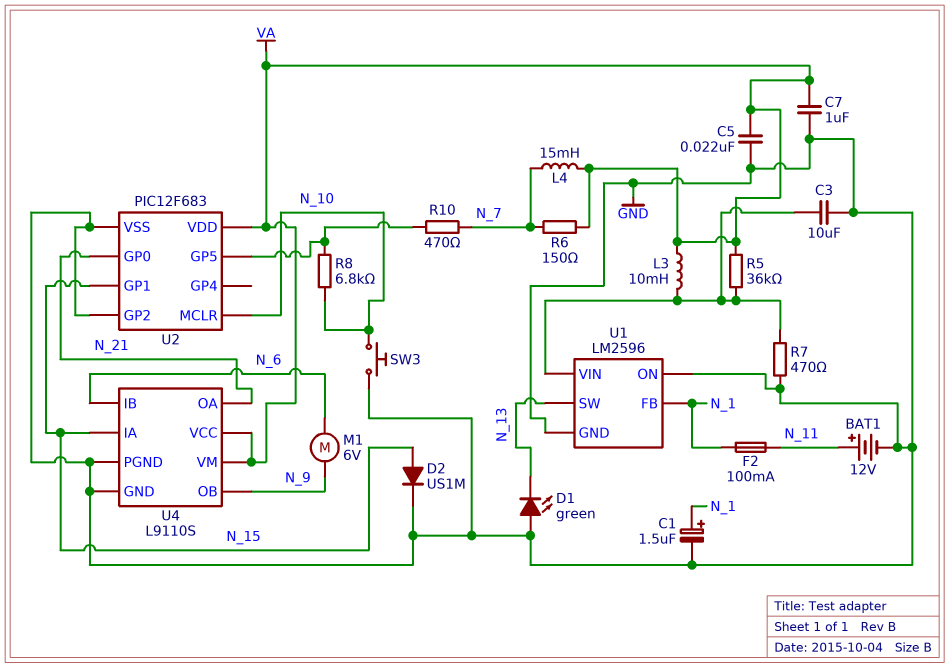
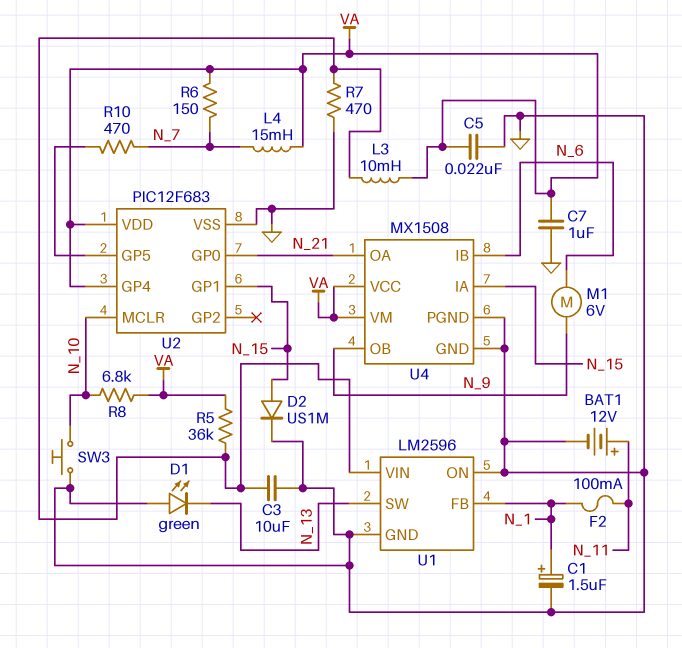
R8: 6.8k (N_10, U2/GP5) -> 6.8k (N_10, VA)
U2 pin GP2: GND -> none
U2 pin GP4: none -> VA
U4: L9110S -> MX1508

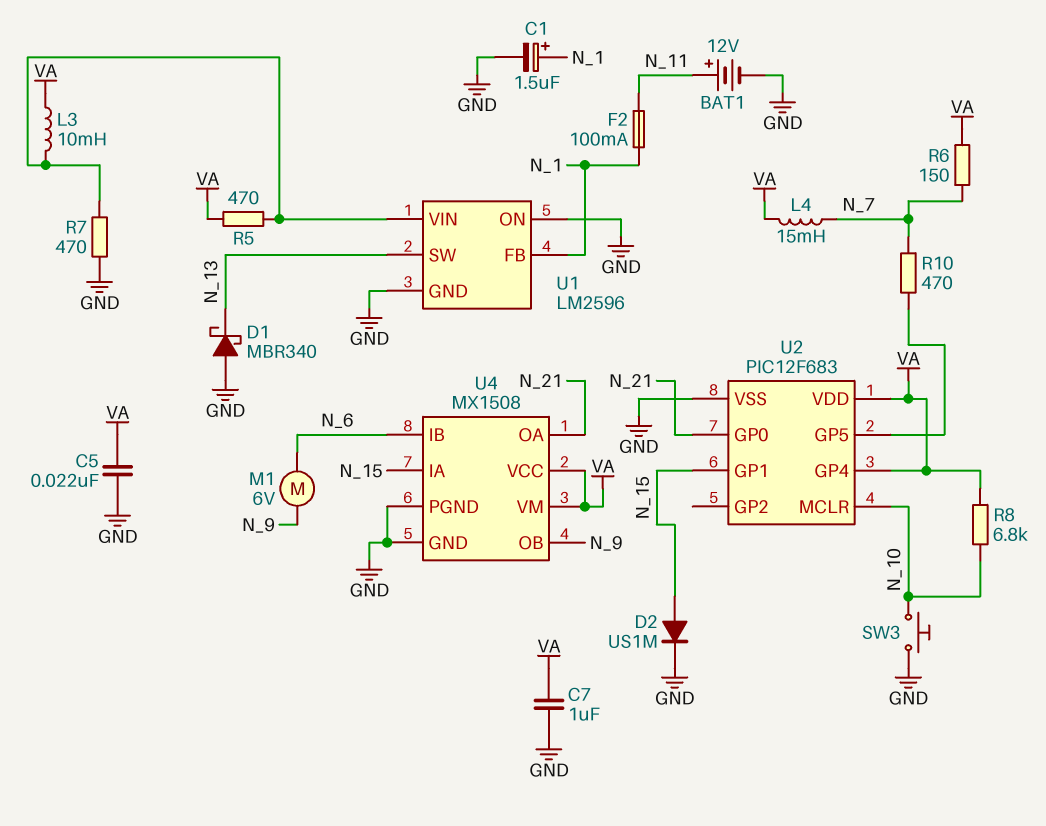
C3: 10uF (GND, U1/VIN) -> none
D1: LED green (A GND, K N_13) -> schottky MBR340 (A GND, K N_13)
R5: 36k (U1/VIN, VA) -> 470 (U1/VIN, VA)

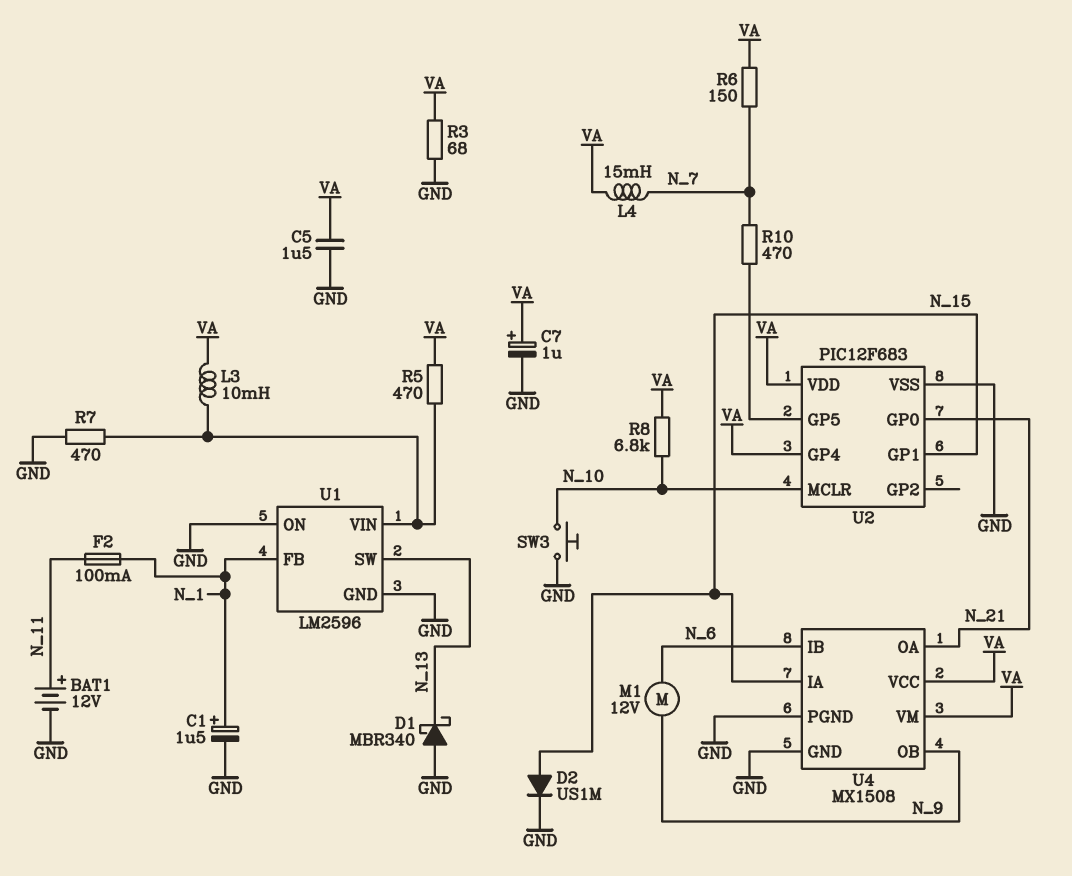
C5: 22nF (GND, VA) -> 1.5uF (GND, VA)
C7: 1uF (GND, VA) -> 1uF (plus VA, minus GND)
M1: motor 6V (N_6, N_9) -> motor 12V (N_6, N_9)
R3: none -> 68 (GND, VA)

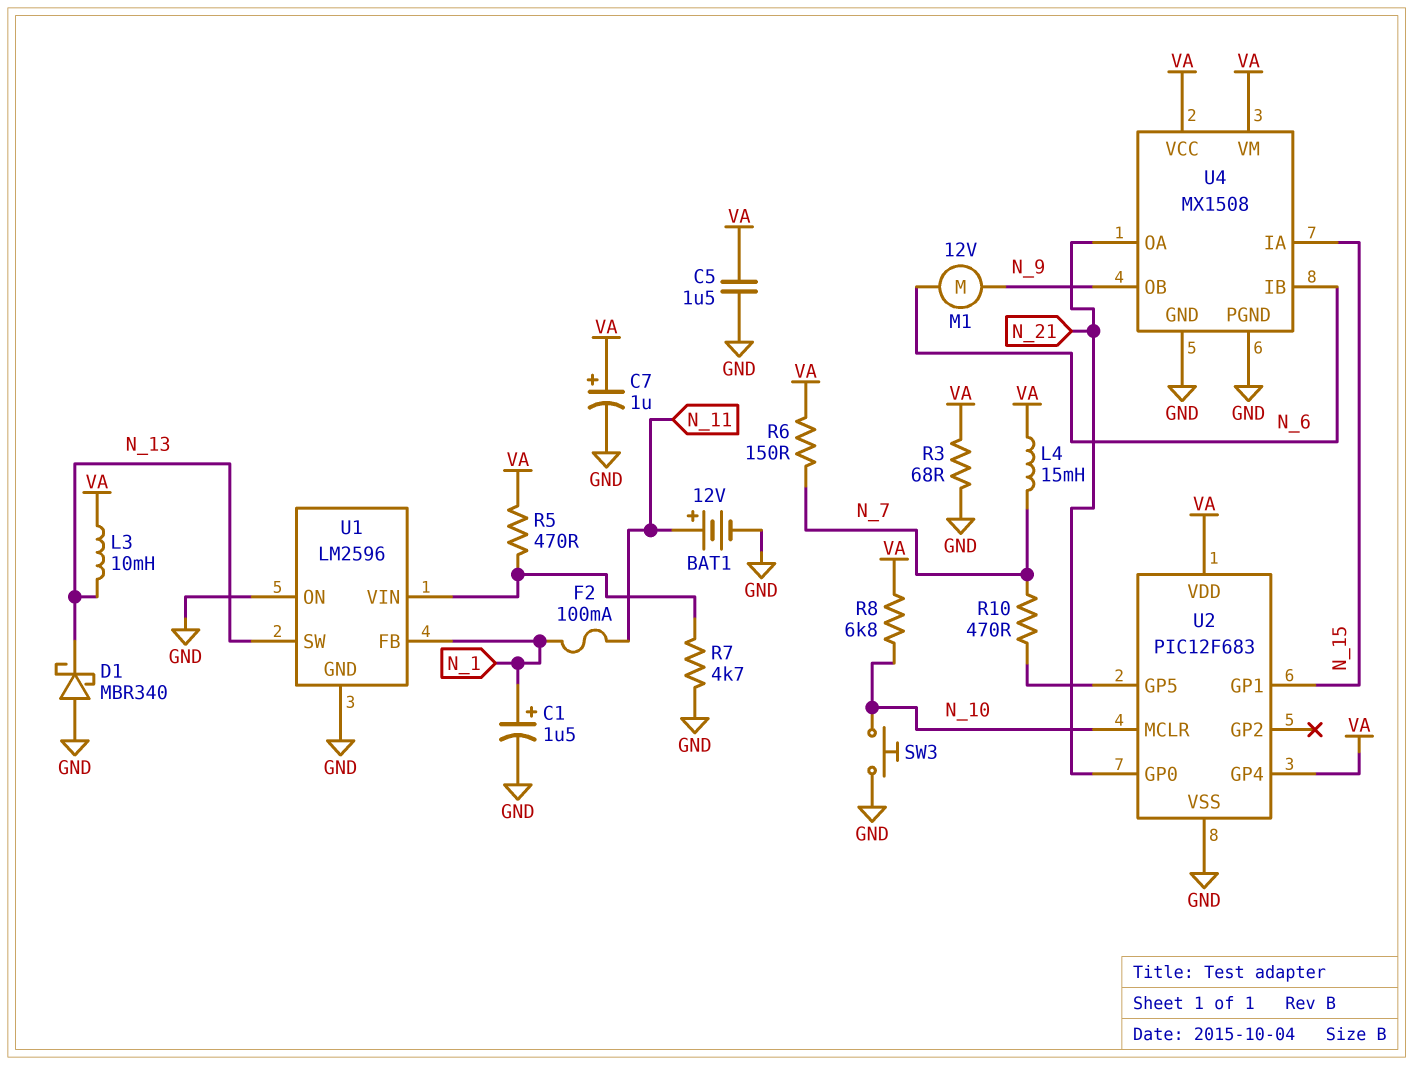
D2: diode US1M (A N_15, K GND) -> none
L3: 10mH (U1/VIN, VA) -> 10mH (N_13, VA)
R7: 470 (GND, U1/VIN) -> 4.7k (GND, U1/VIN)

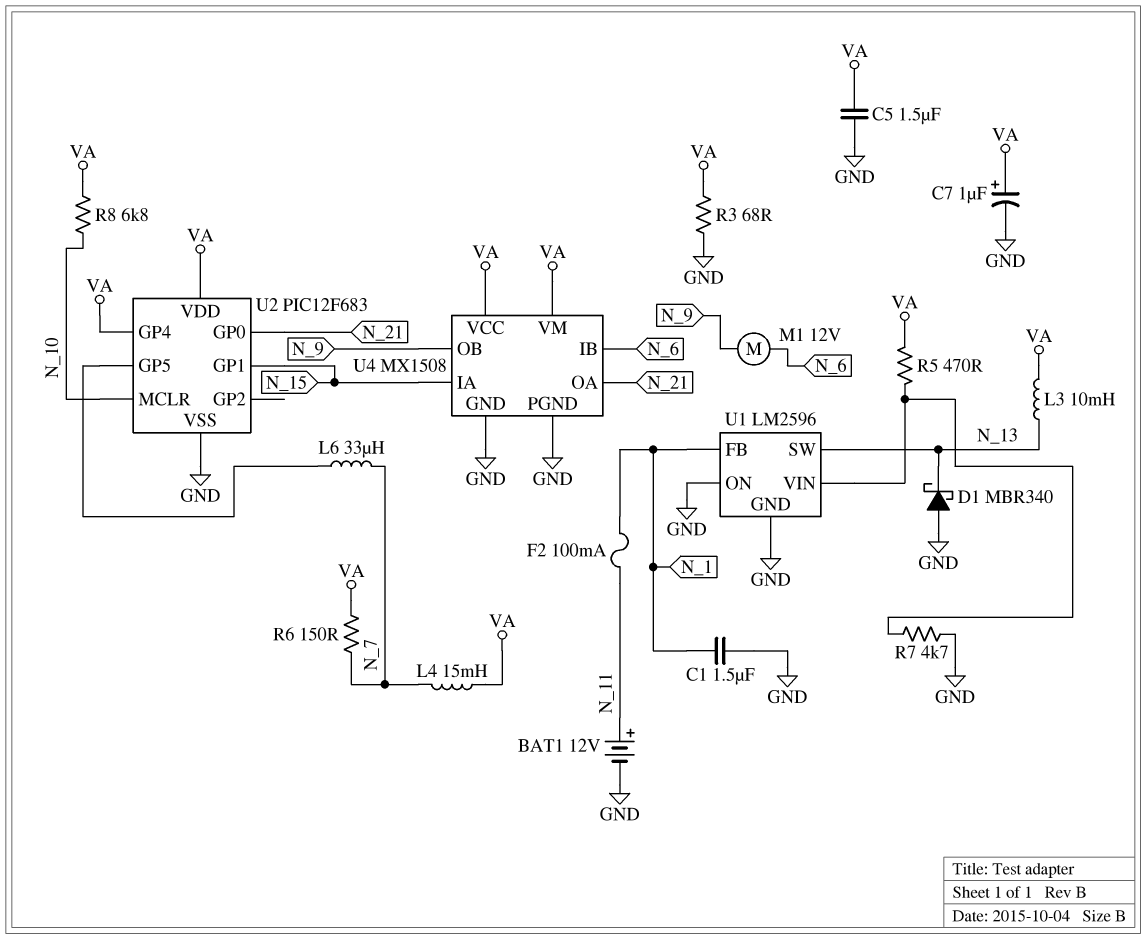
C1: 1.5uF (plus N_1, minus GND) -> 1.5uF (GND, N_1)
L6: none -> 33uH (N_7, U2/GP5)
R10: 470 (N_7, U2/GP5) -> none
SW3: button (GND, N_10) -> none

